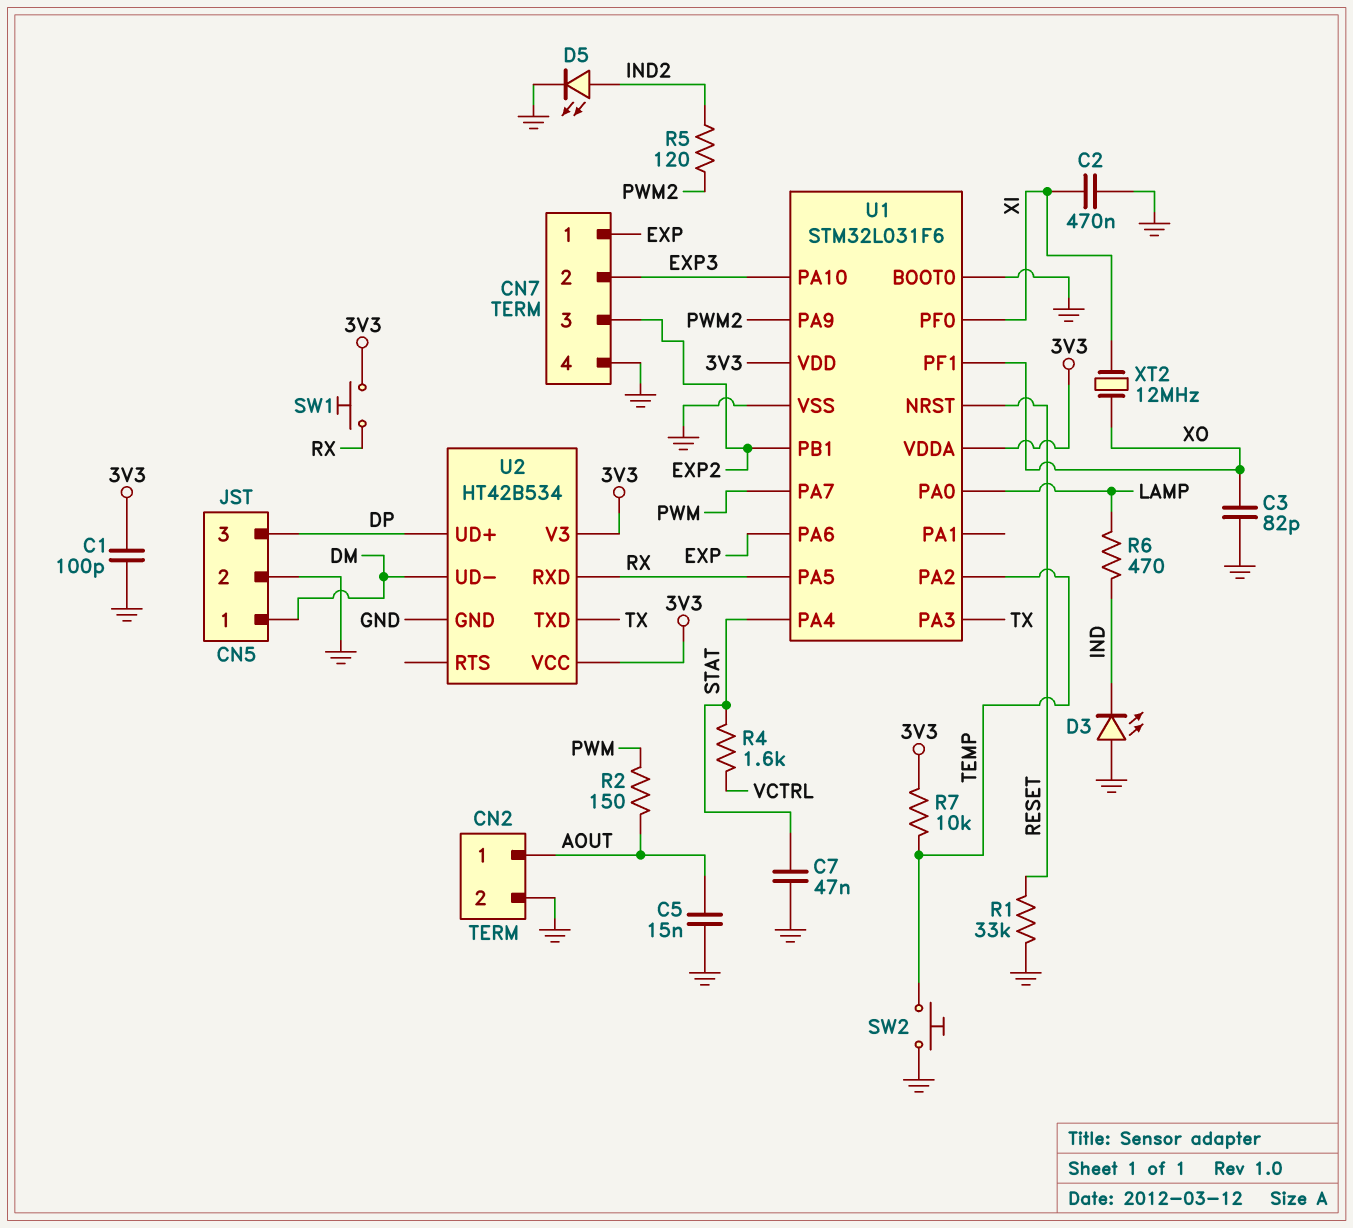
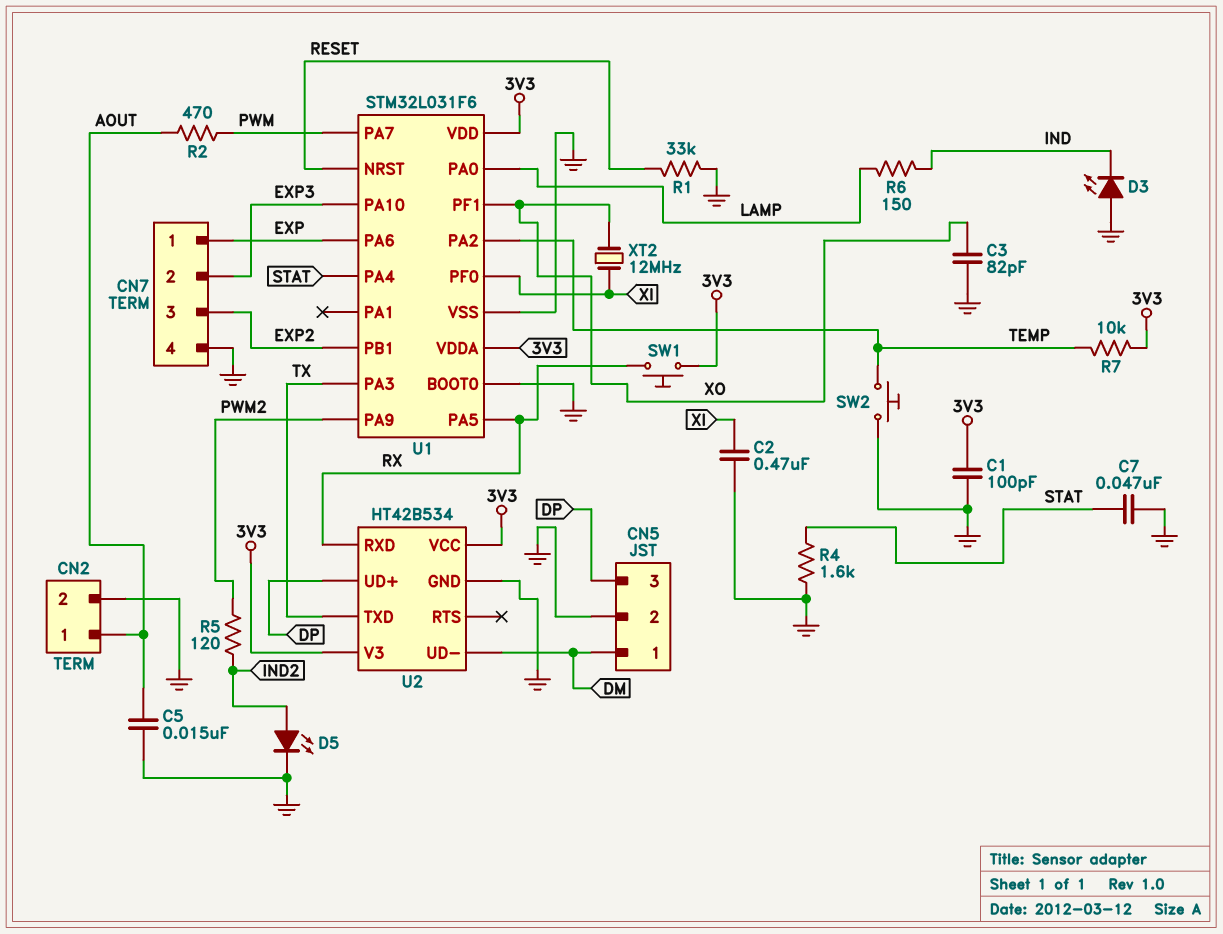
R2: 150 (AOUT, PWM) -> 470 (AOUT, PWM)
R4: 1.6k (STAT, VCTRL) -> 1.6k (GND, STAT)
R6: 470 (IND, LAMP) -> 150 (IND, LAMP)

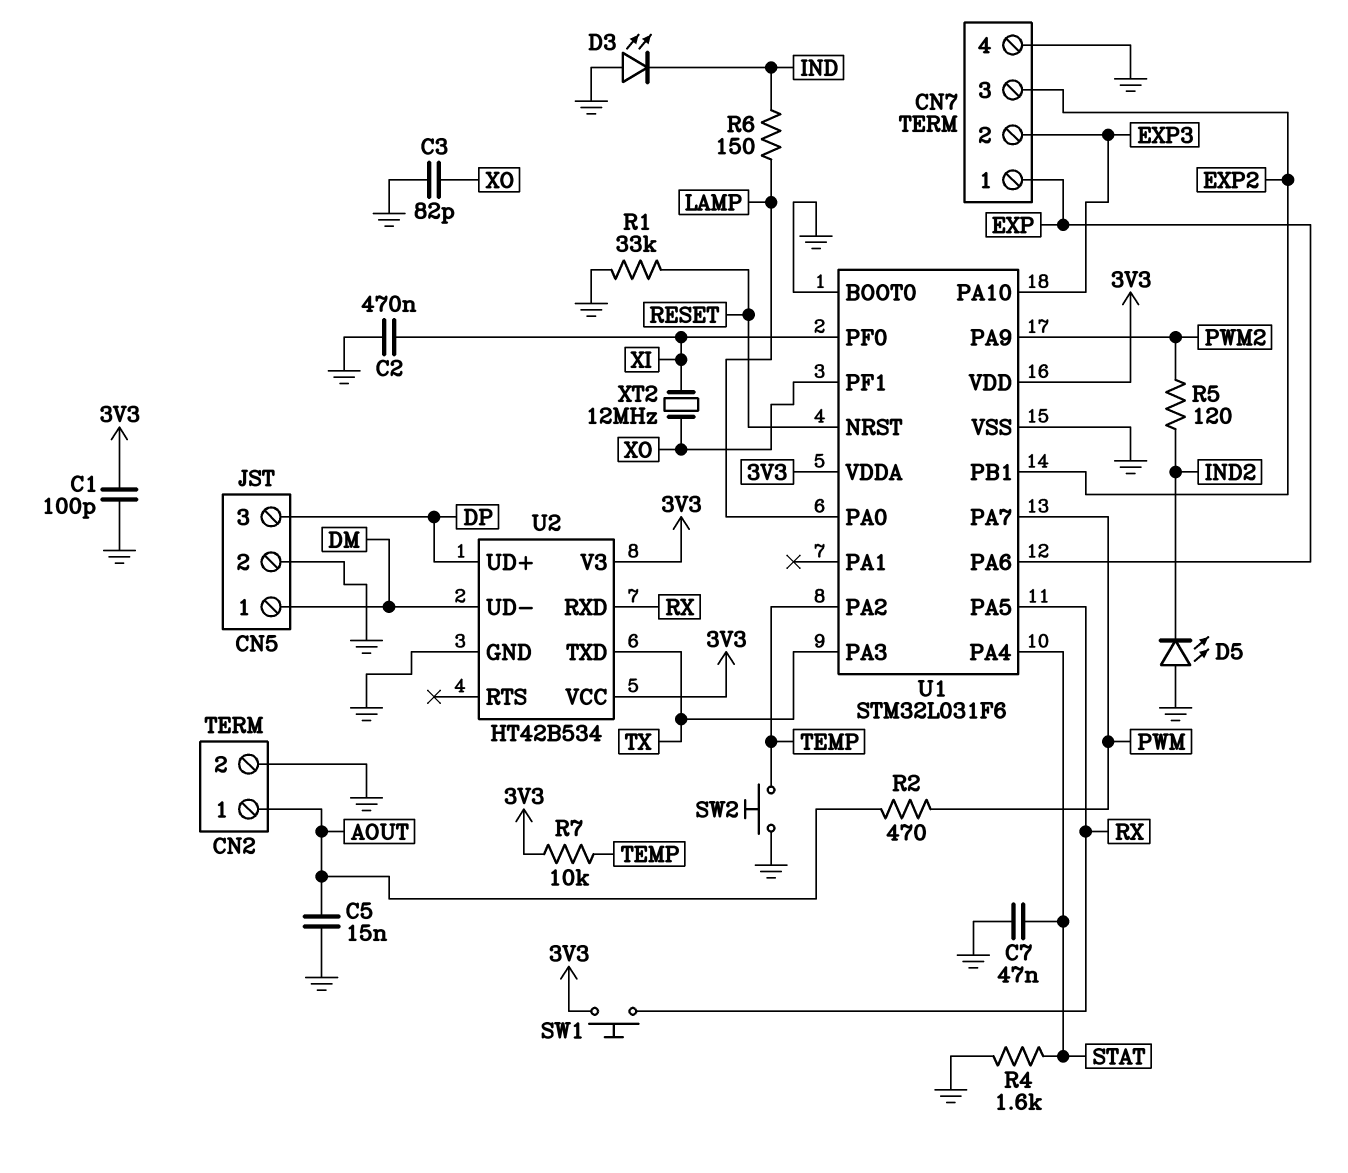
D5: LED (A IND2, K GND) -> LED (A GND, K IND2)

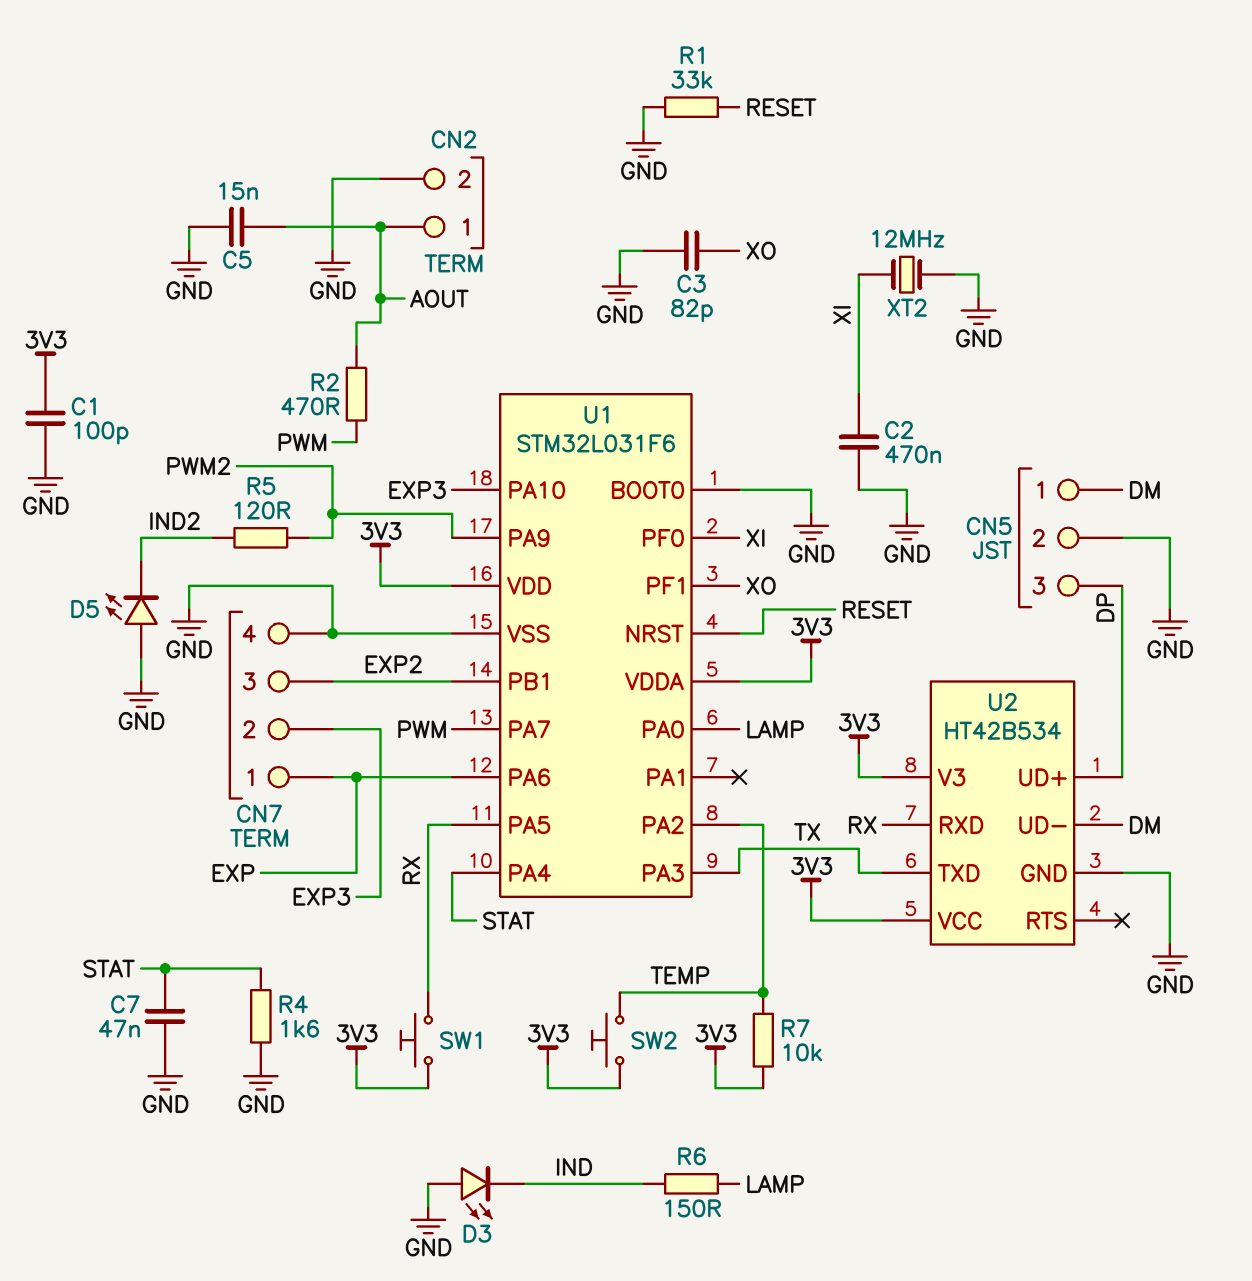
SW2: button (GND, TEMP) -> button (3V3, TEMP)
XT2: 12MHz (XI, XO) -> 12MHz (GND, XI)

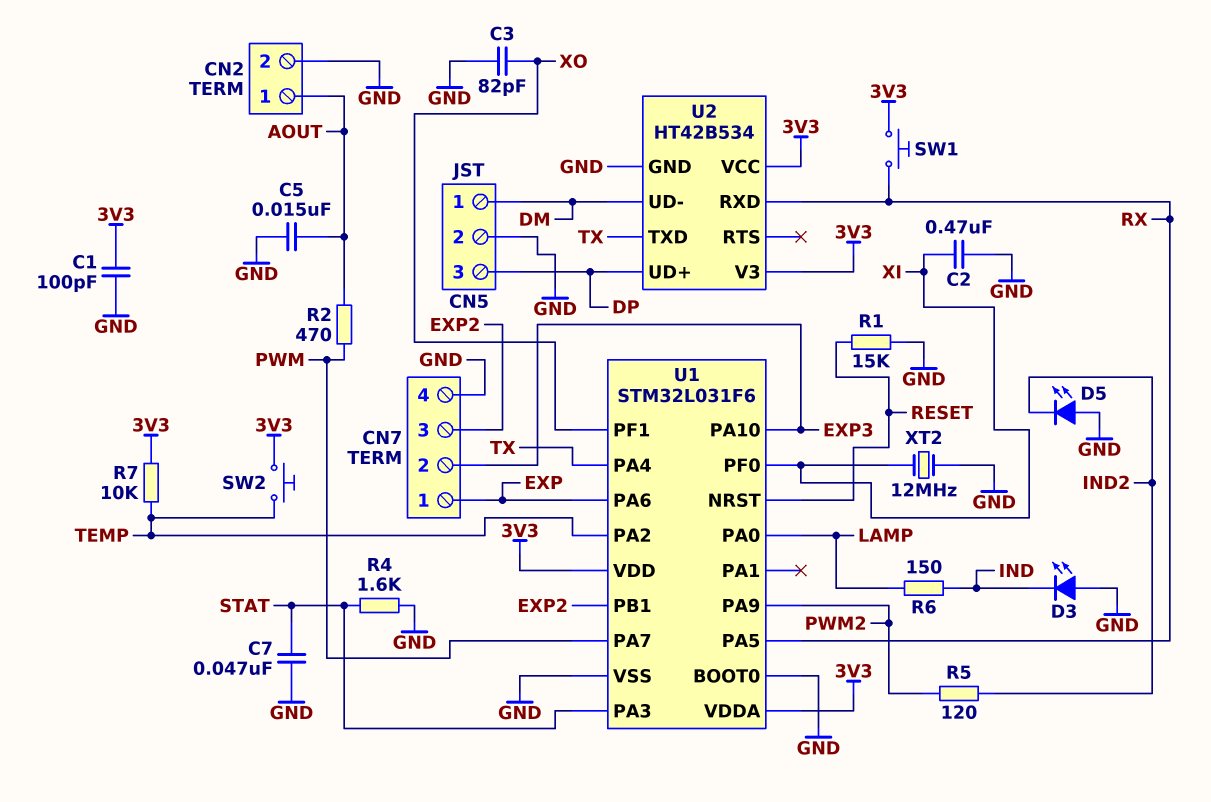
R1: 33k (GND, RESET) -> 15k (GND, RESET)
U1 pin PA3: TX -> STAT
U1 pin PA4: STAT -> TX

